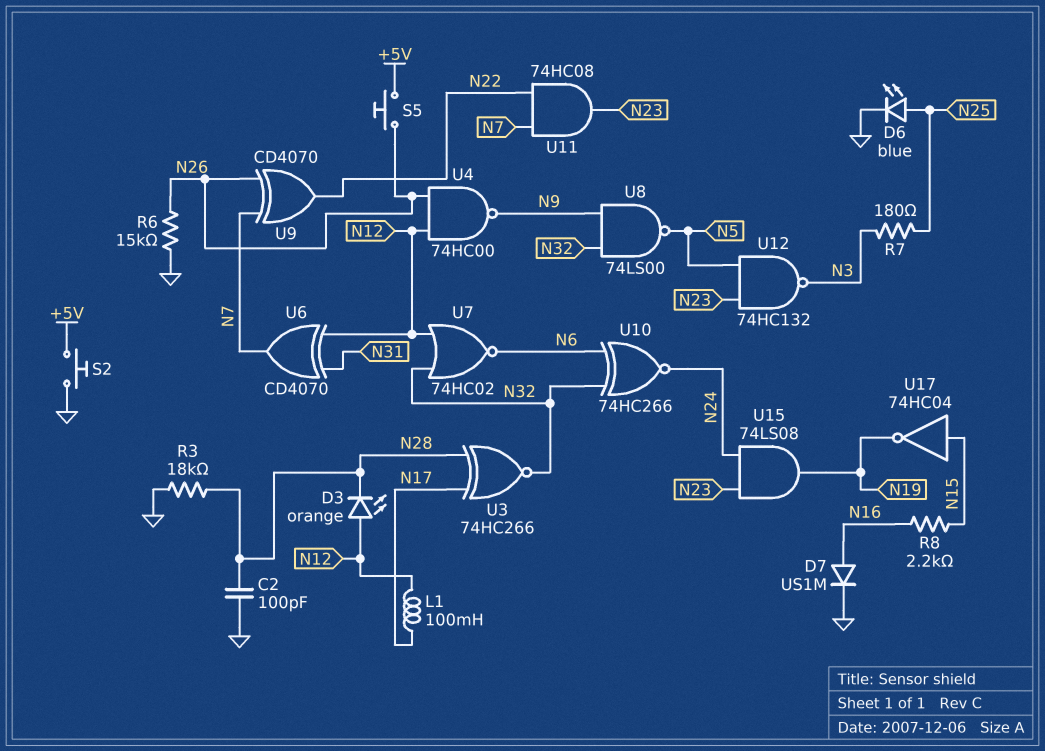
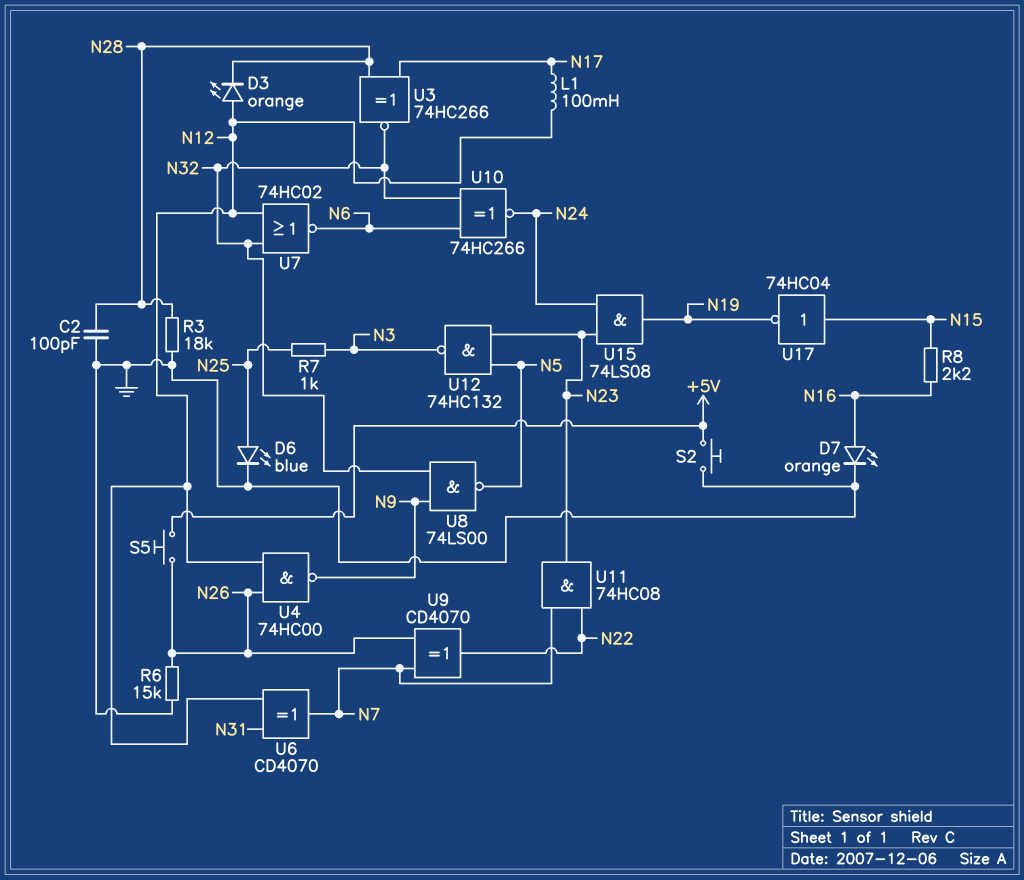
D7: diode US1M (A N16, K GND) -> LED orange (A N16, K GND)
R7: 180 (N3, N25) -> 1k (N3, N25)

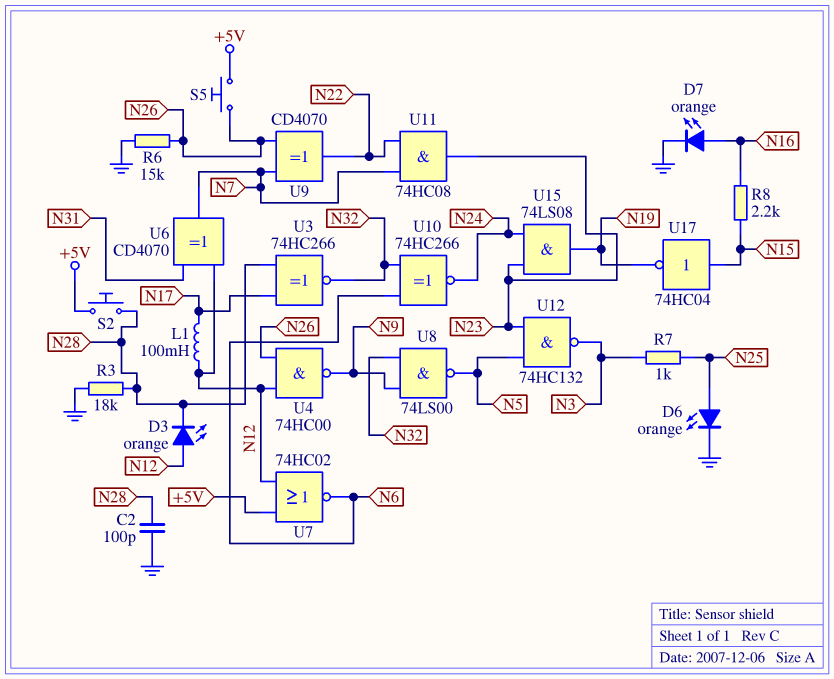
D6: LED blue (A N25, K GND) -> LED orange (A N25, K GND)
S2: button (+5V, GND) -> button (+5V, N28)
U7: NOR 74HC02 (in N12, in N32, out N6) -> NOR 74HC02 (in +5V, in N12, out N6)

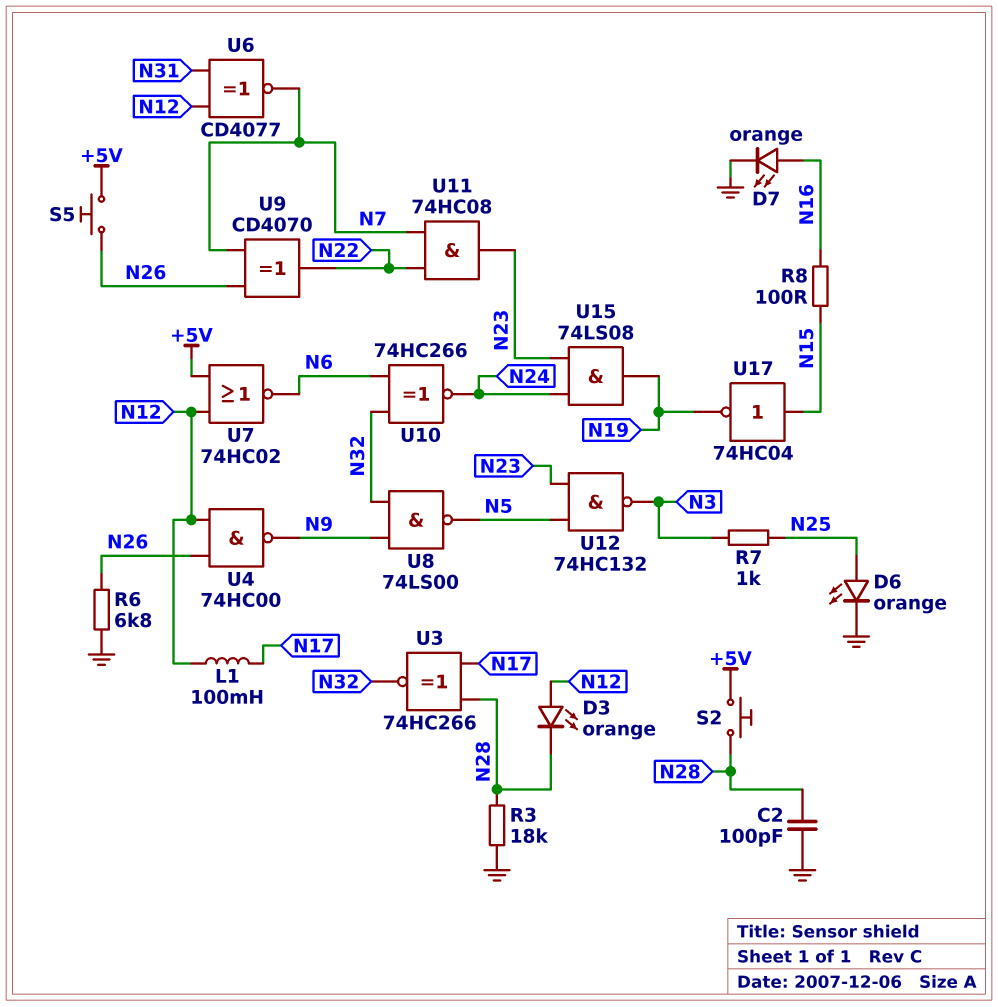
R6: 15k (GND, N26) -> 6.8k (GND, N26)
R8: 2.2k (N15, N16) -> 100 (N15, N16)
U6: XOR CD4070 (in N12, in N31, out N7) -> XNOR CD4077 (in N12, in N31, out N7)

